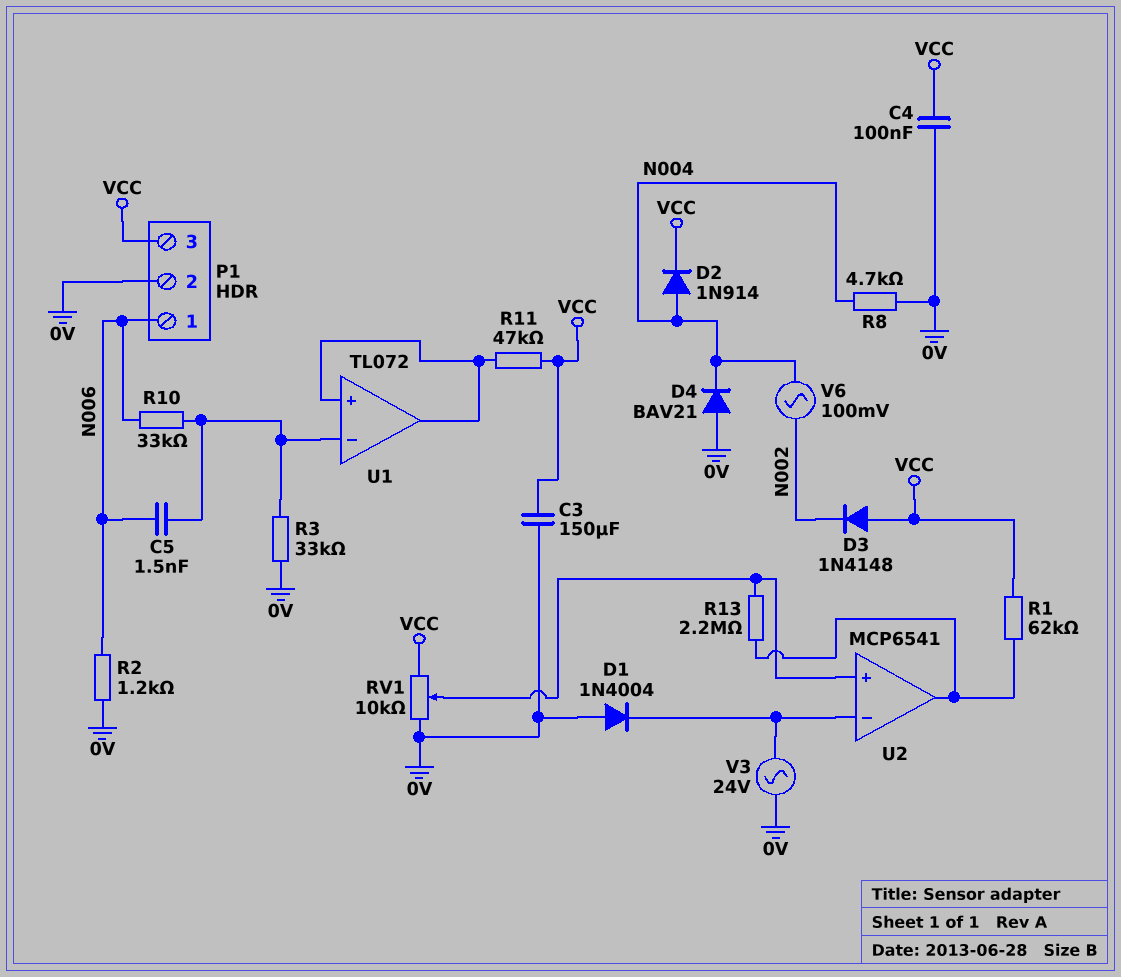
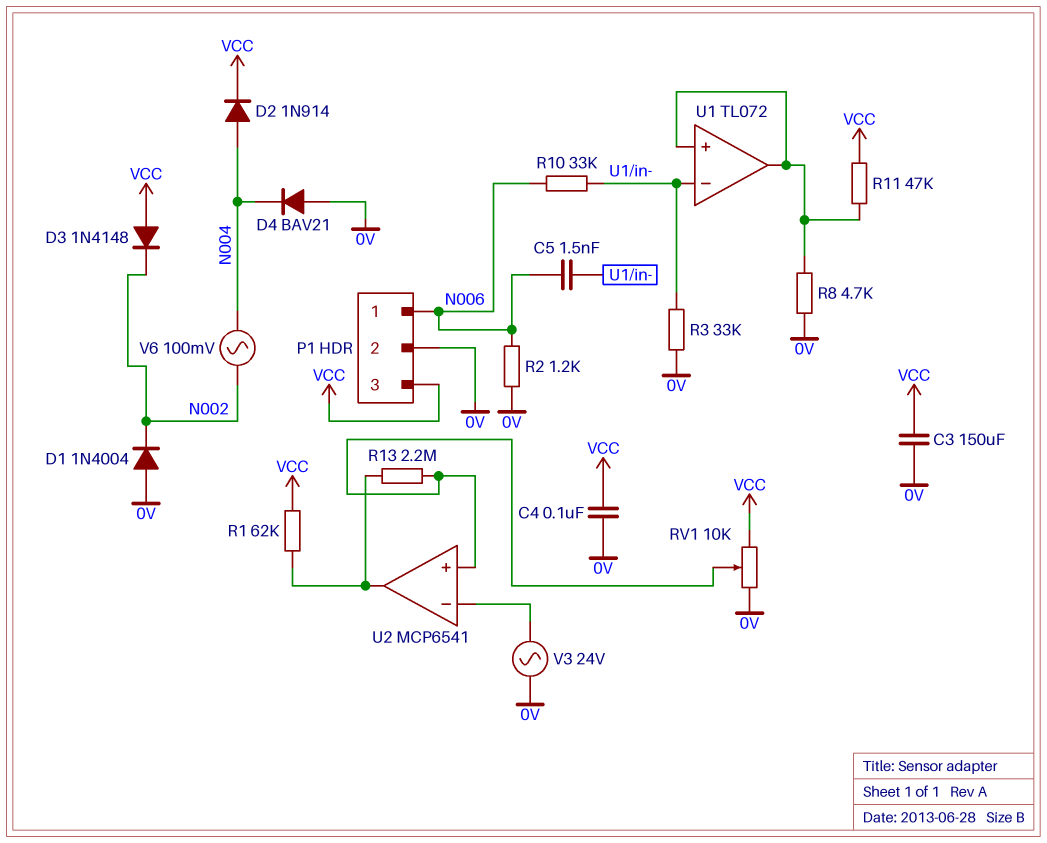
D1: diode 1N4004 (A 0V, K U2/in-) -> diode 1N4004 (A 0V, K N002)
R8: 4.7k (0V, N004) -> 4.7k (0V, U1/in+)

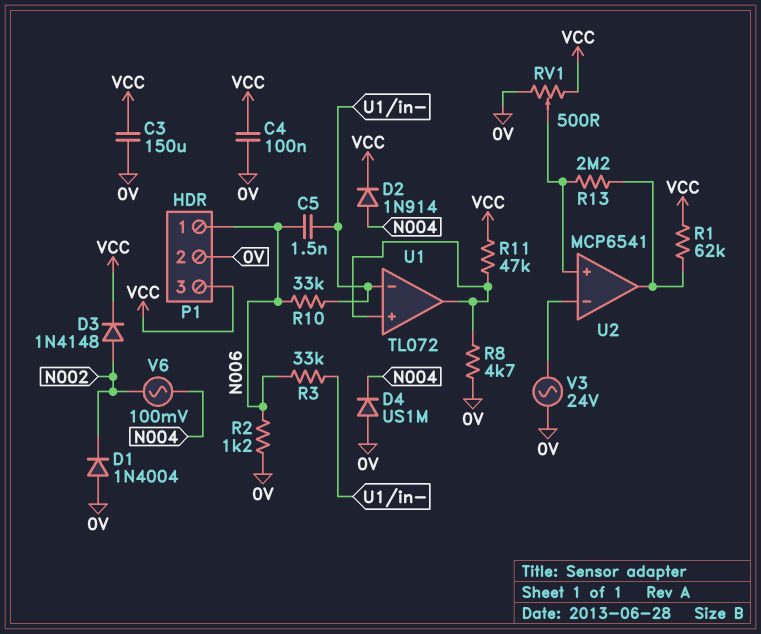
D3: diode 1N4148 (A VCC, K N002) -> diode 1N4148 (A N002, K VCC)
D4: diode BAV21 (A 0V, K N004) -> diode US1M (A 0V, K N004)
R3: 33k (0V, U1/in-) -> 33k (N006, U1/in-)
RV1: 10k (0V, VCC, wiper U2/in+) -> 500 (0V, VCC, wiper U2/in+)

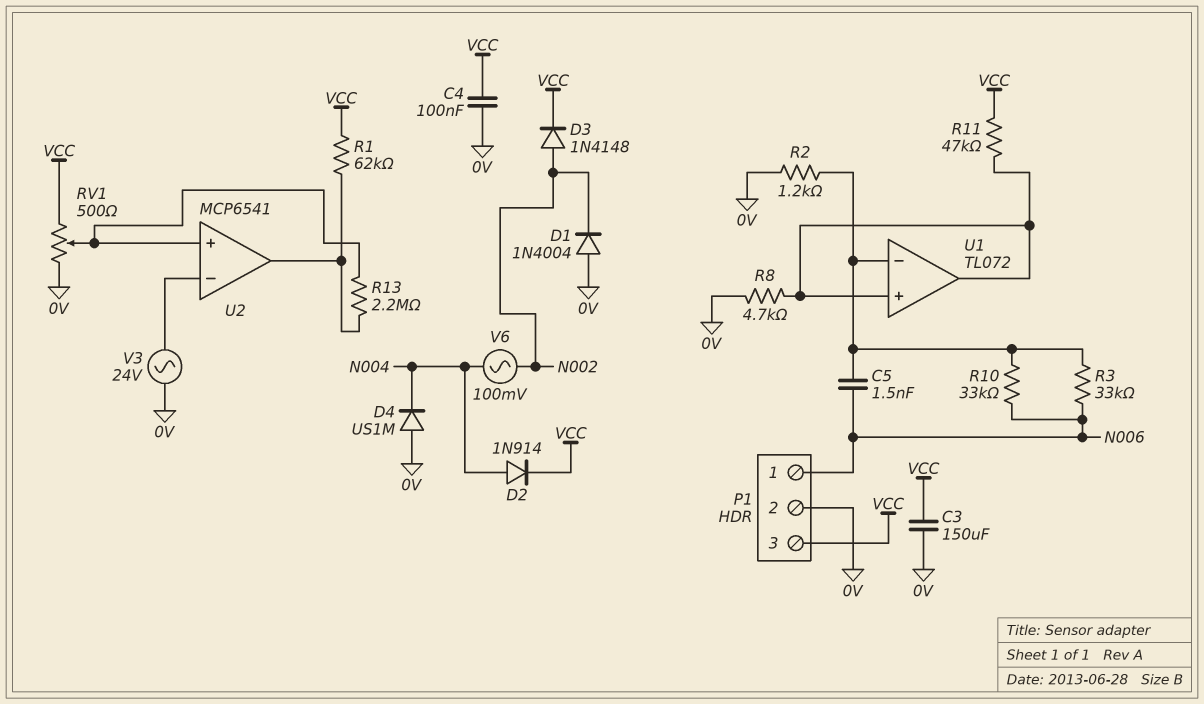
R2: 1.2k (0V, N006) -> 1.2k (0V, U1/in-)

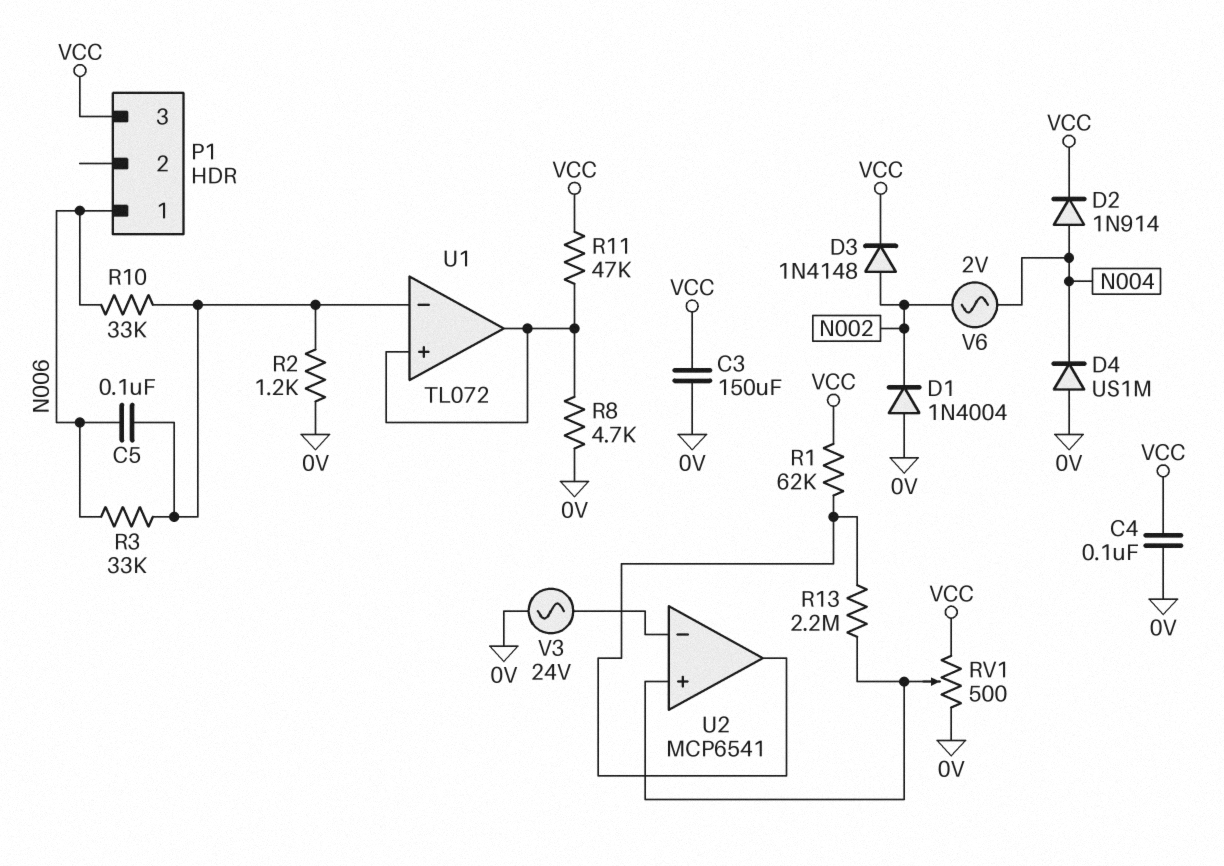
C5: 1.5nF (N006, U1/in-) -> 100nF (N006, U1/in-)
P1 pin 2: 0V -> none
V6: AC 100mV (N002, N004) -> AC 2V (N002, N004)

